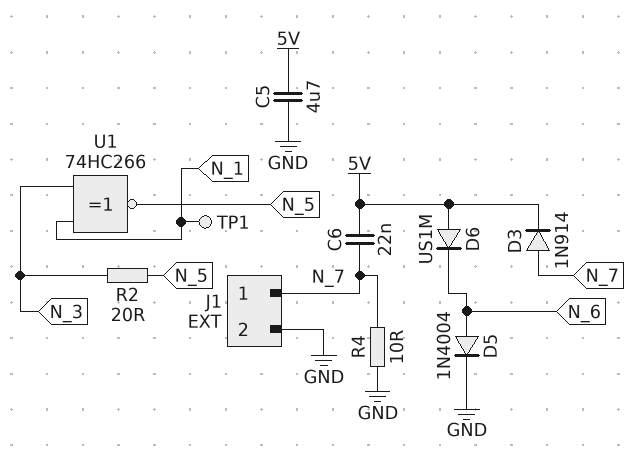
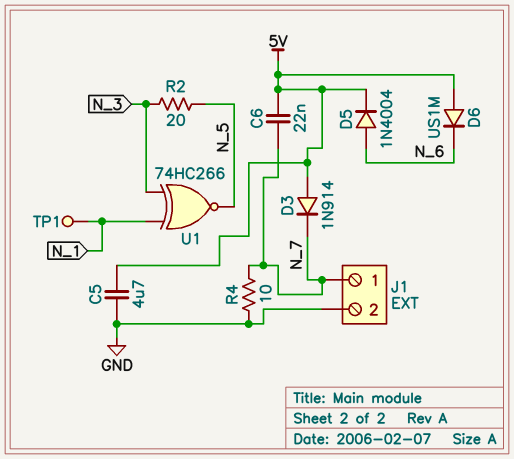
D3: diode 1N914 (A N_7, K 5V) -> diode 1N914 (A 5V, K N_7)
D5: diode 1N4004 (A N_6, K GND) -> diode 1N4004 (A N_6, K 5V)

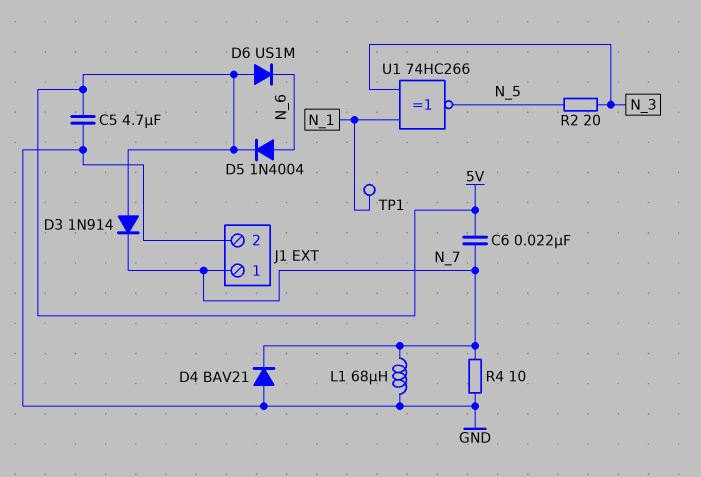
D4: none -> diode BAV21 (A GND, K N_7)
L1: none -> 68uH (GND, N_7)

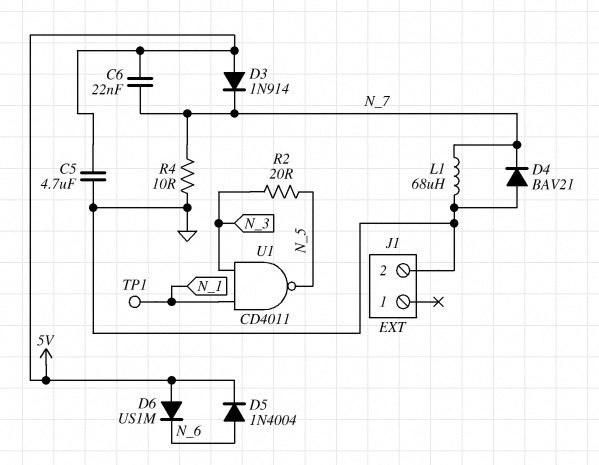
J1 pin 1: N_7 -> none
U1: XNOR 74HC266 (in N_1, in N_3, out N_5) -> NAND CD4011 (in N_1, in N_3, out N_5)

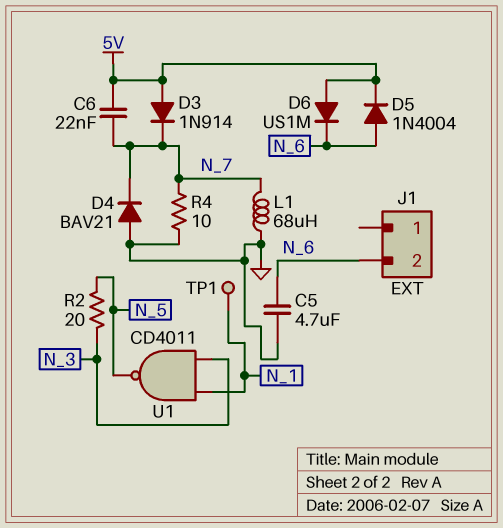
C5: 4.7uF (5V, GND) -> 4.7uF (GND, N_6)
J1 pin 2: GND -> N_6

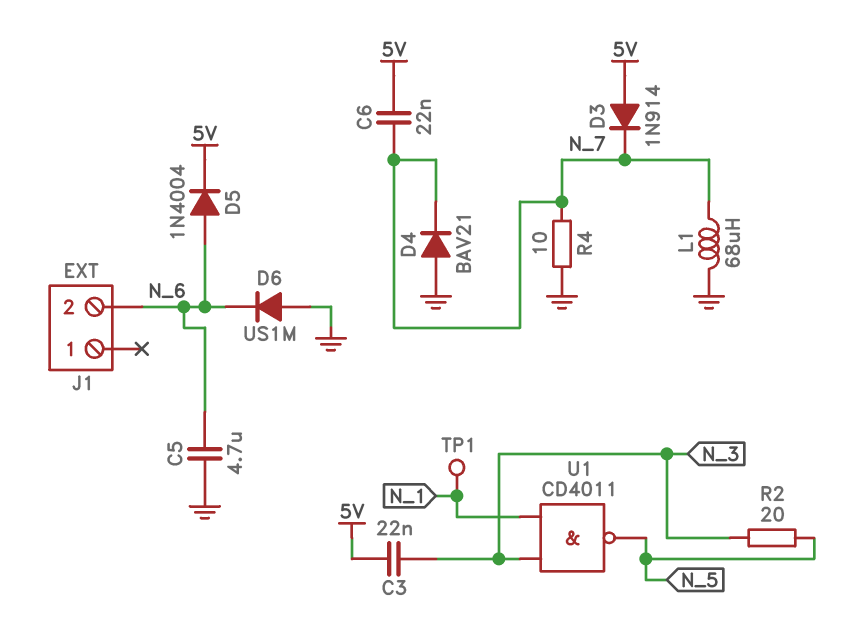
C3: none -> 22nF (5V, N_3)
D6: diode US1M (A 5V, K N_6) -> diode US1M (A GND, K N_6)

